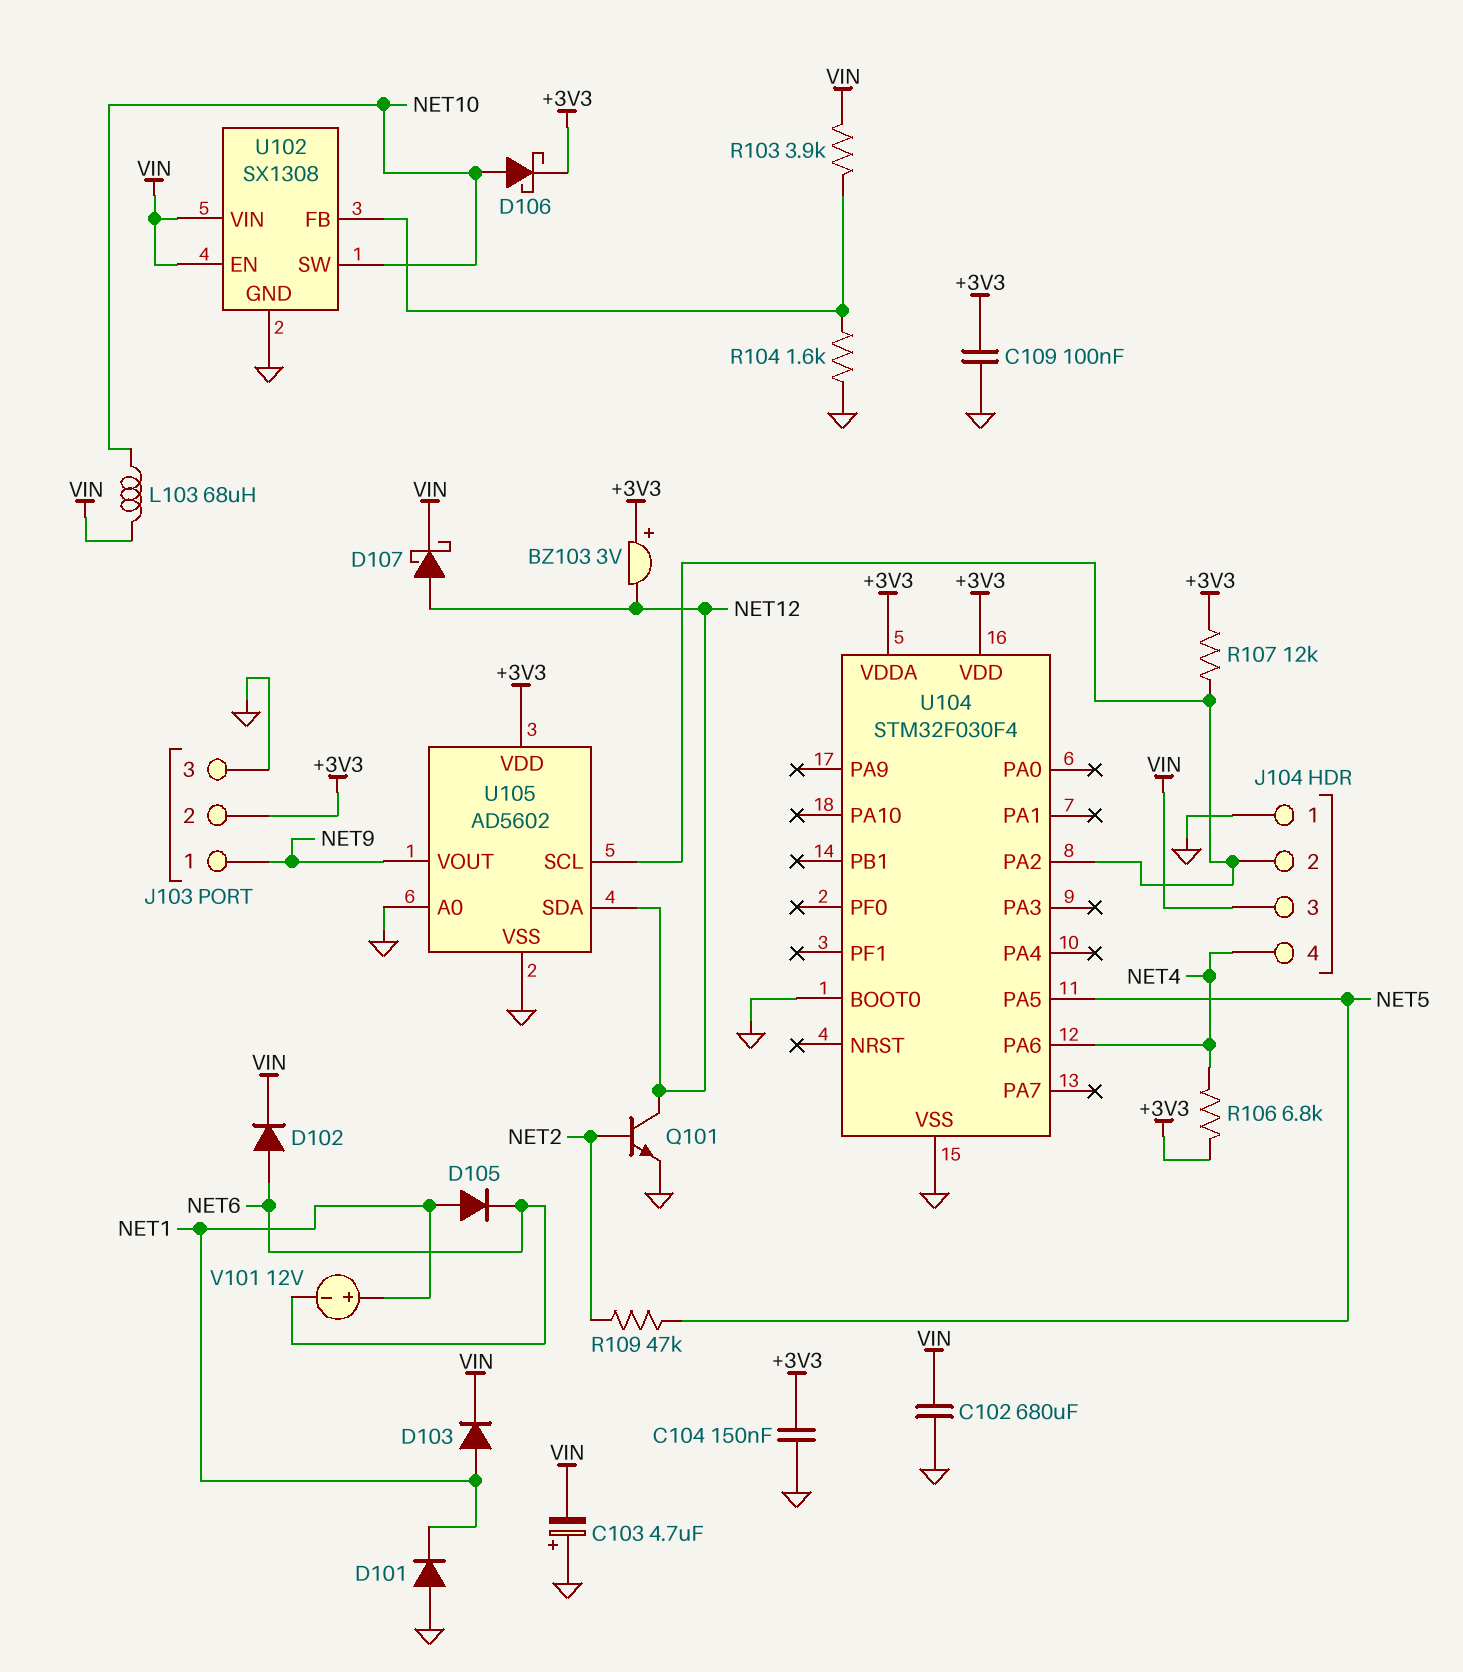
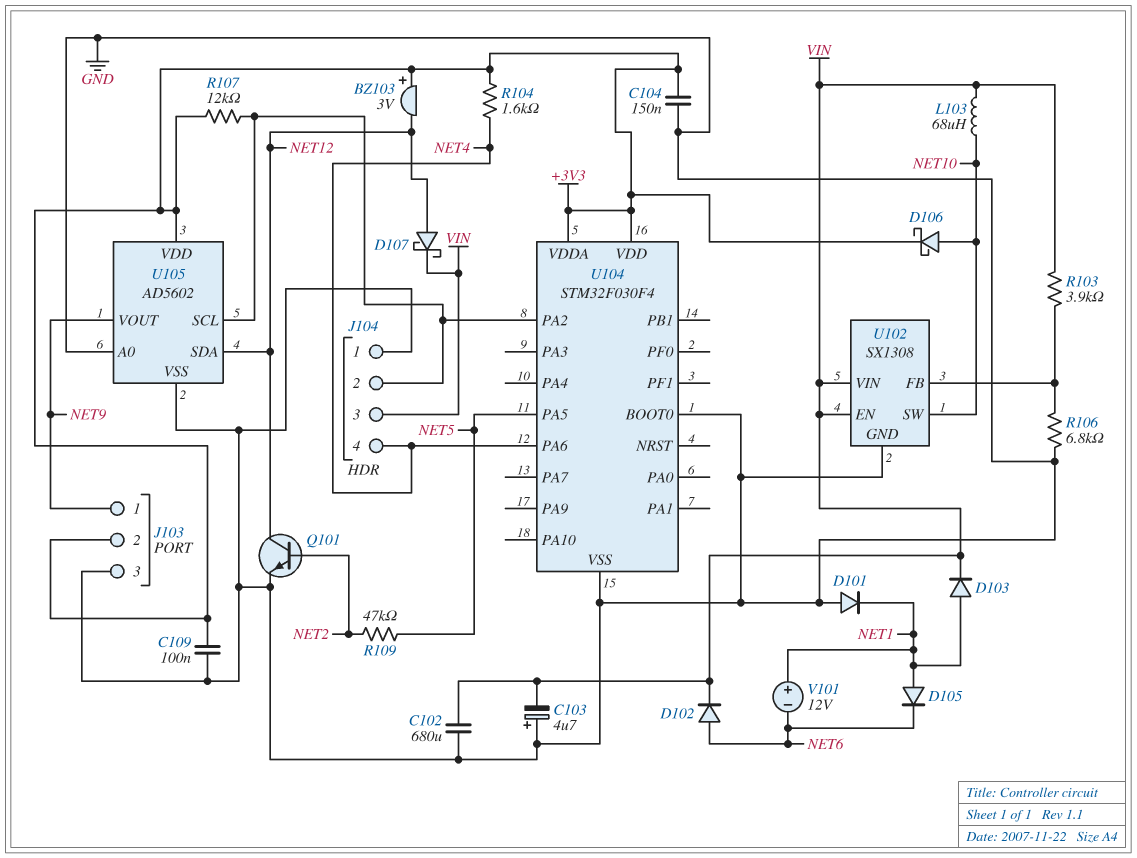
R104: 1.6k (GND, U102/FB) -> 1.6k (+3V3, NET4)
R106: 6.8k (+3V3, NET4) -> 6.8k (GND, U102/FB)

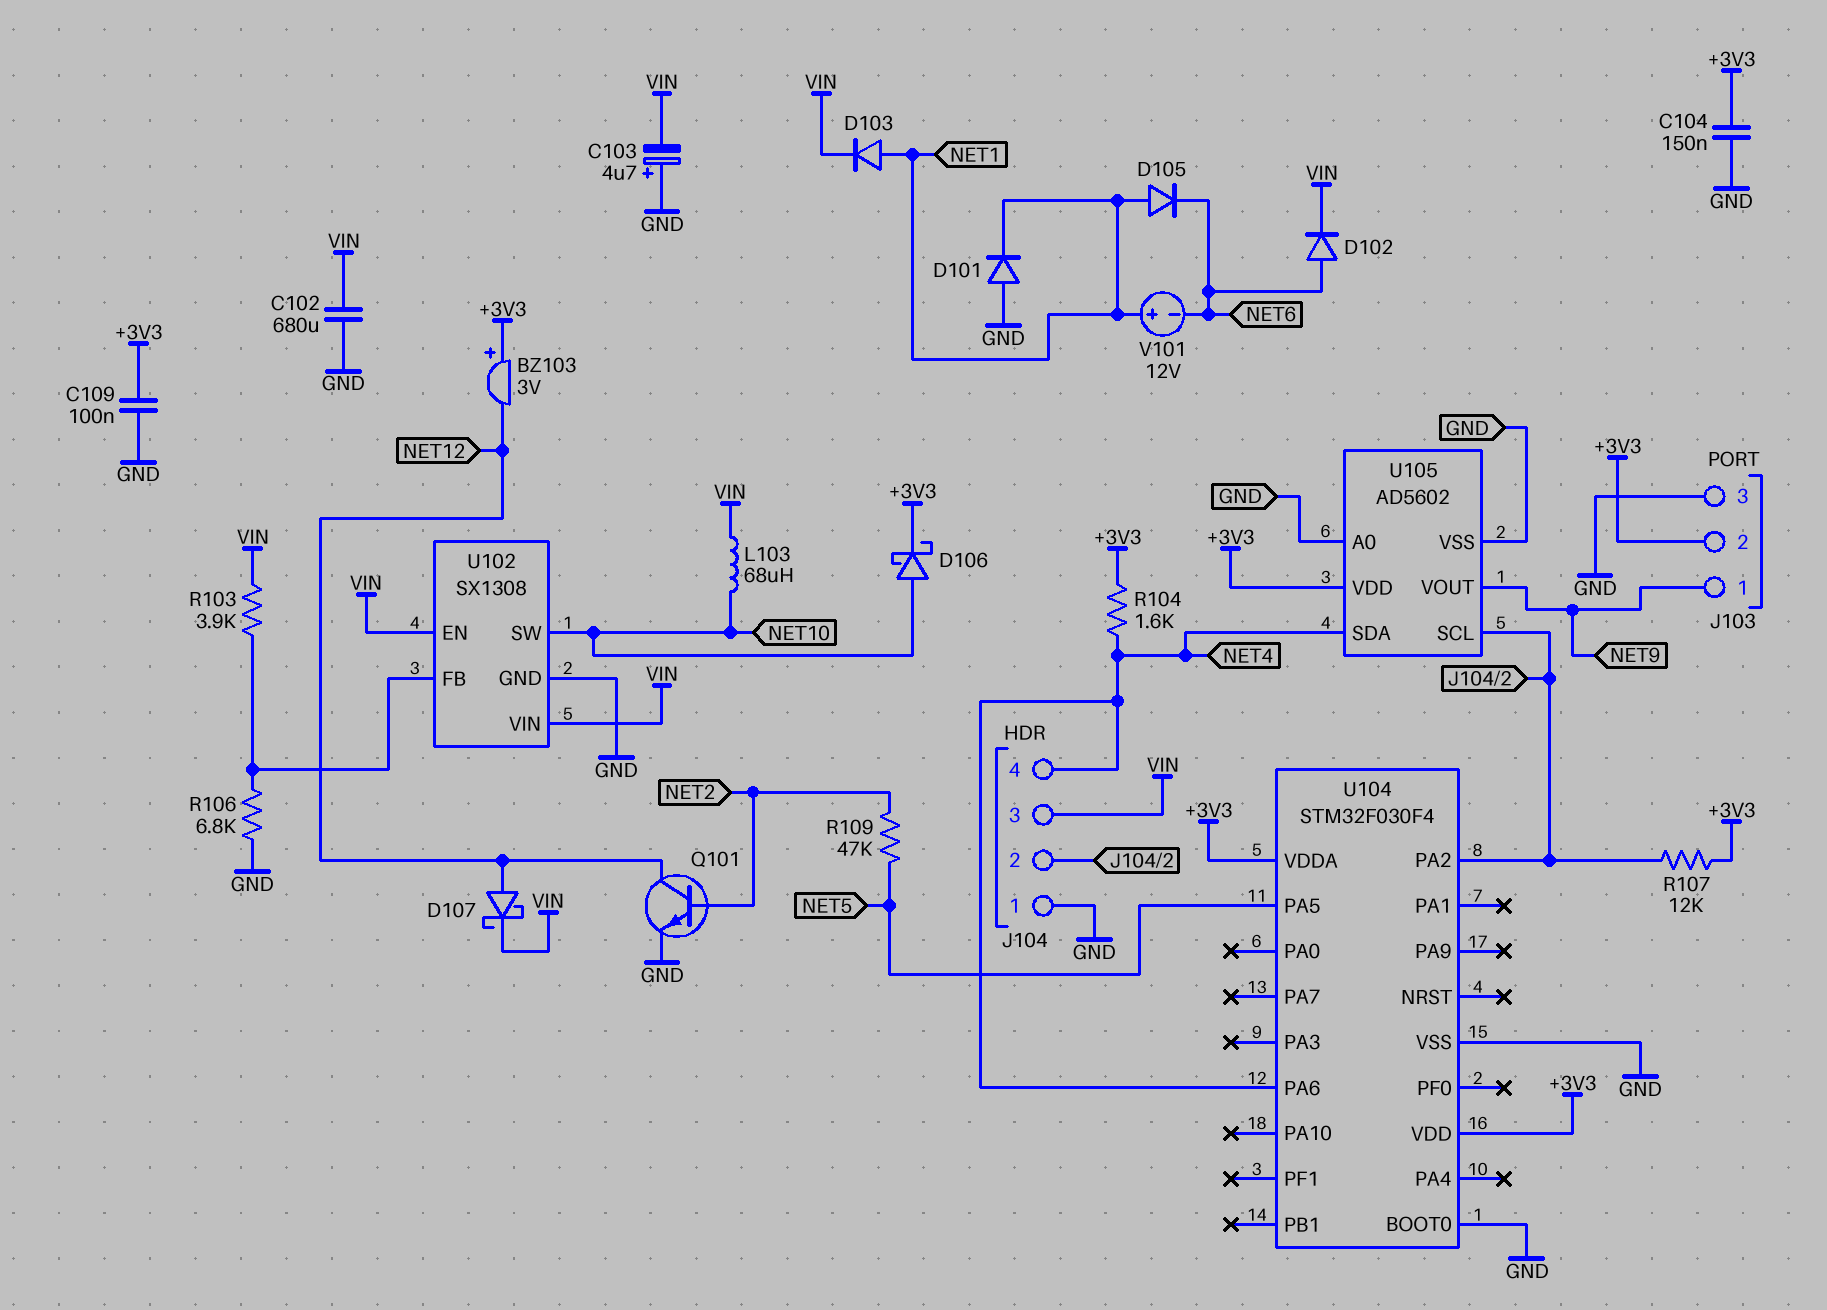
U105 pin SDA: NET12 -> NET4

